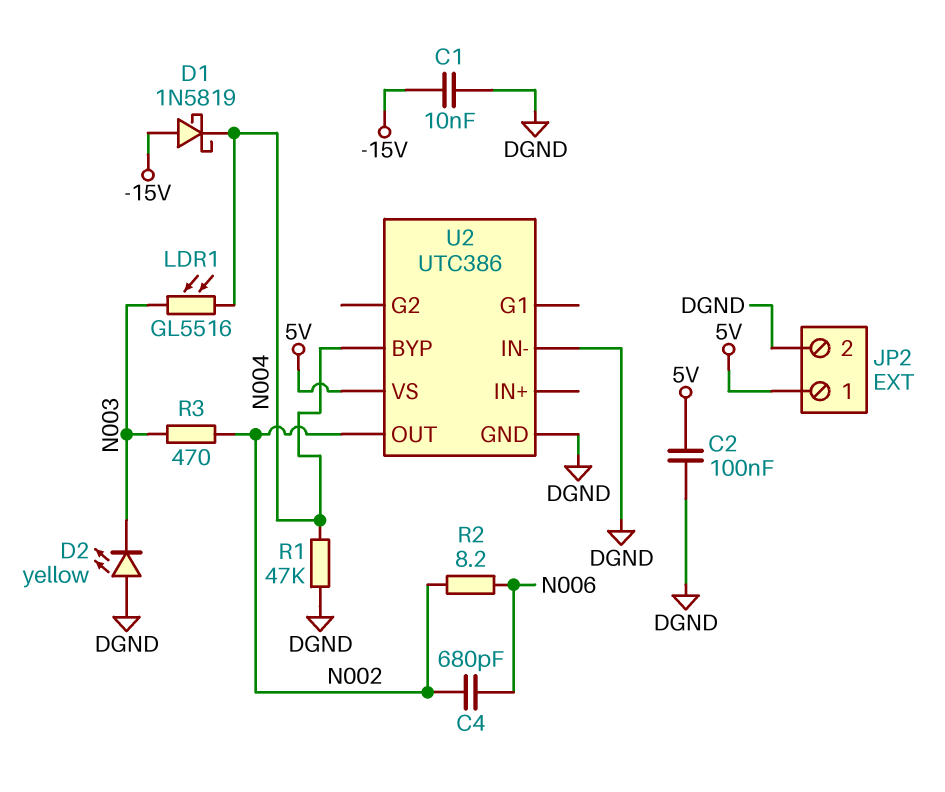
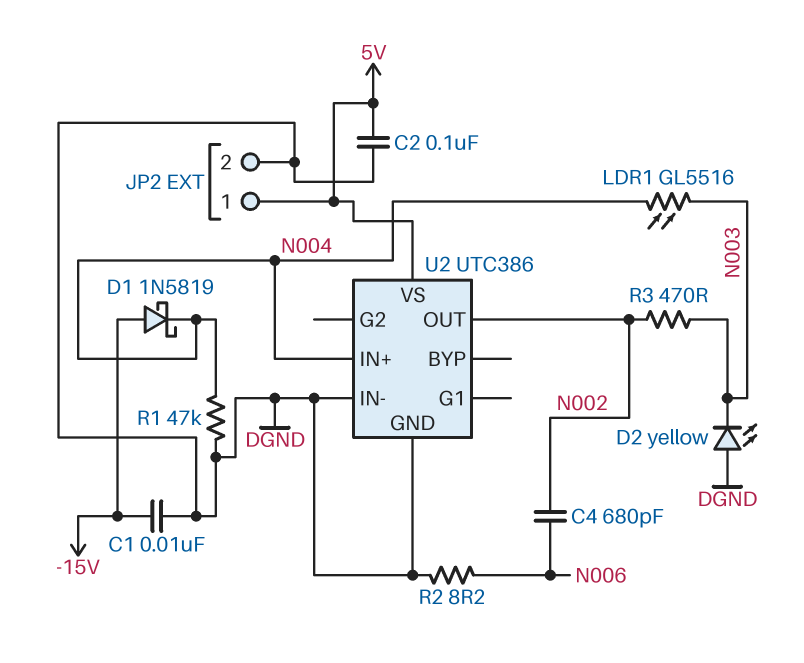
R2: 8.2 (N002, N006) -> 8.2 (DGND, N006)
U2 pin BYP: N004 -> none
U2 pin IN+: none -> N004

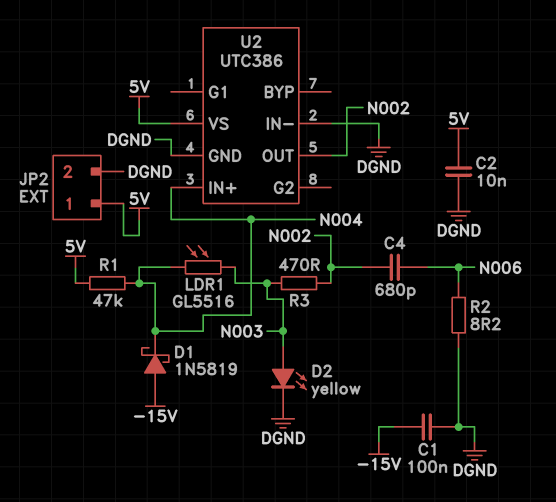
C1: 10nF (-15V, DGND) -> 100nF (-15V, DGND)
C2: 100nF (5V, DGND) -> 10nF (5V, DGND)
D2: LED yellow (A DGND, K N003) -> LED yellow (A N003, K DGND)
R1: 47k (DGND, N004) -> 47k (5V, N004)

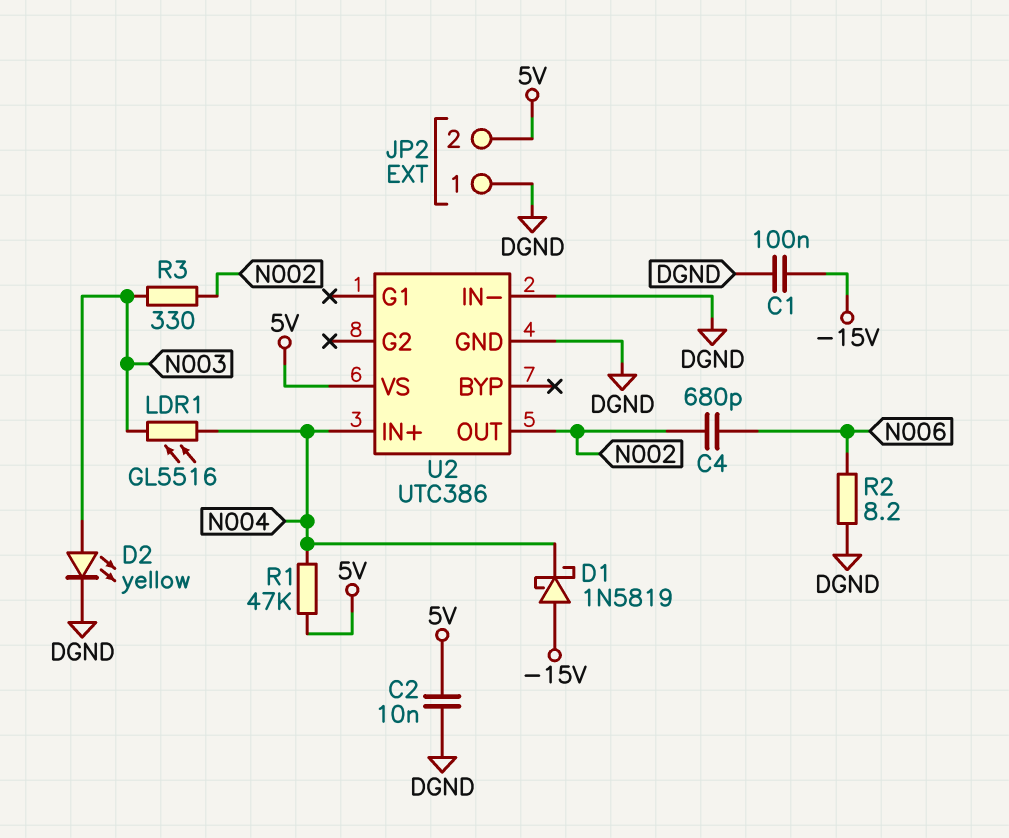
JP2 pin 1: 5V -> DGND
JP2 pin 2: DGND -> 5V
R3: 470 (N002, N003) -> 330 (N002, N003)

